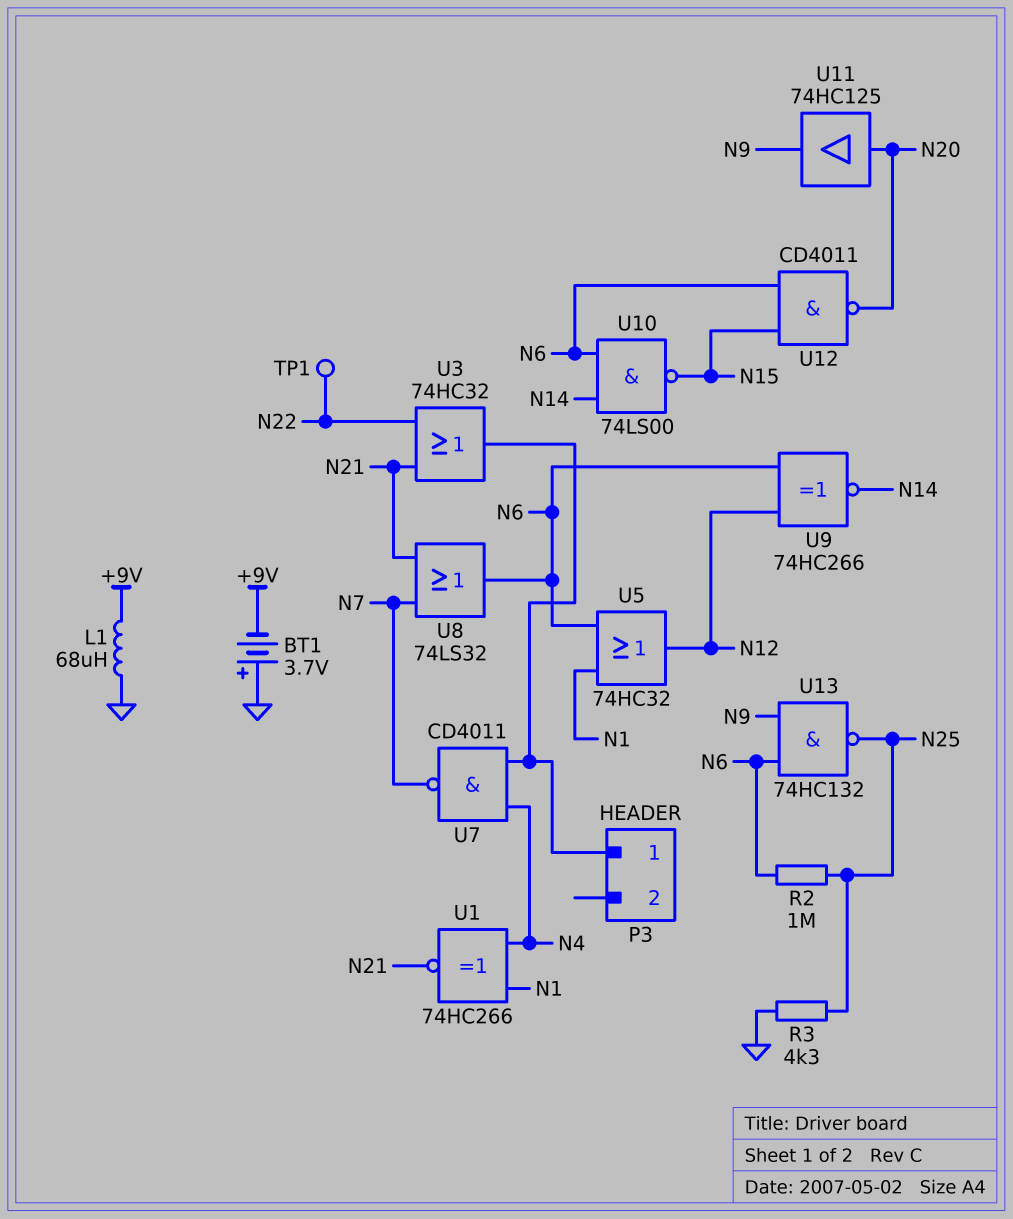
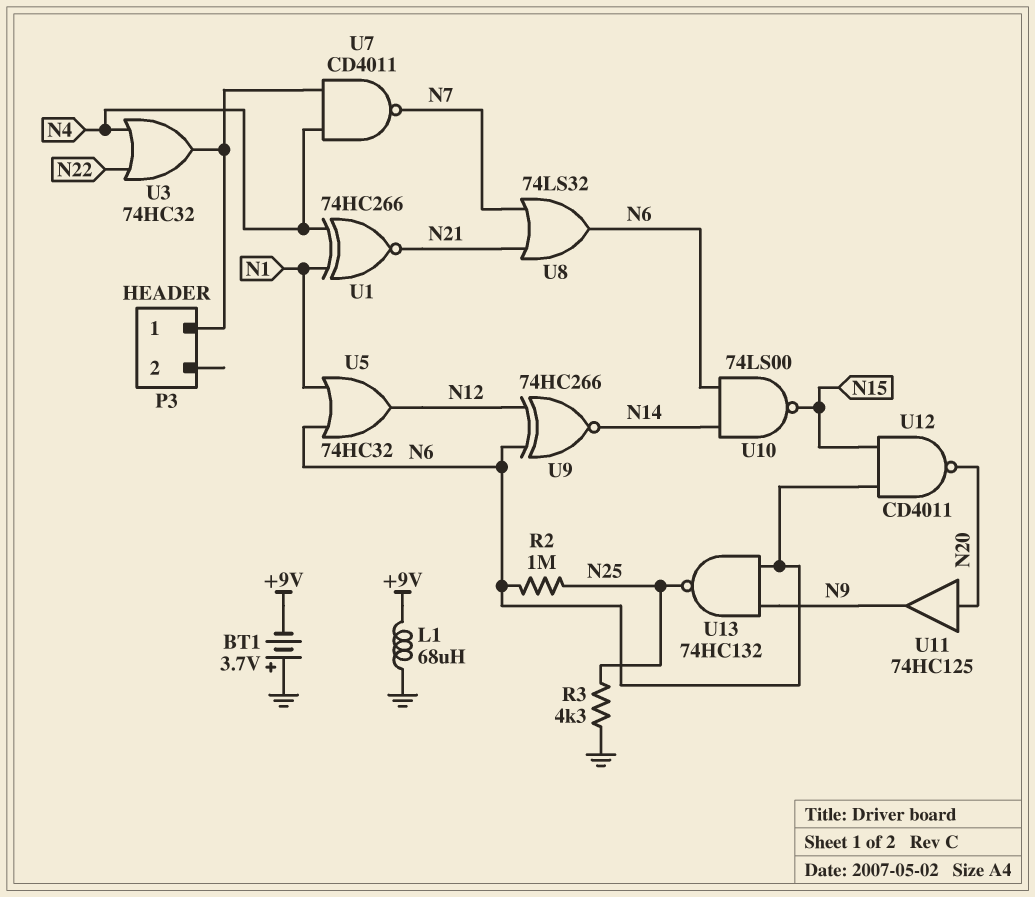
TP1: test point (N22) -> none
U3: OR 74HC32 (in N21, in N22, out P3/1) -> OR 74HC32 (in N4, in N22, out P3/1)

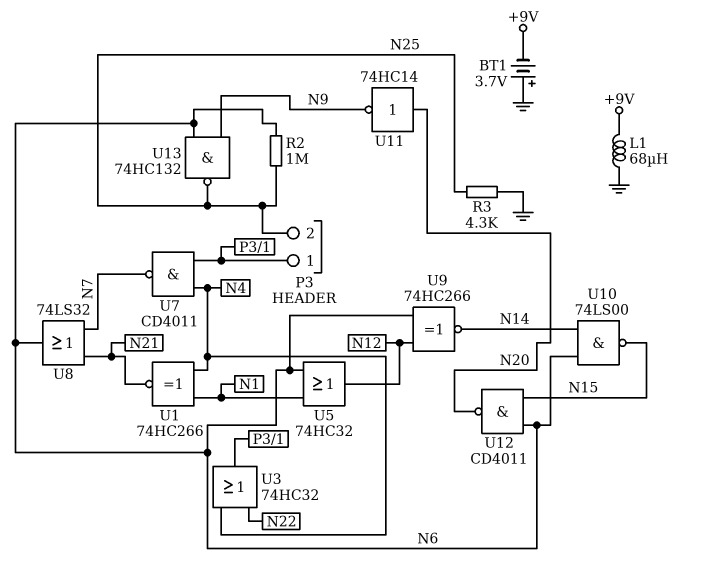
P3 pin 2: none -> N25
U11: buffer 74HC125 (in N20, out N9) -> NOT 74HC14 (in N20, out N9)

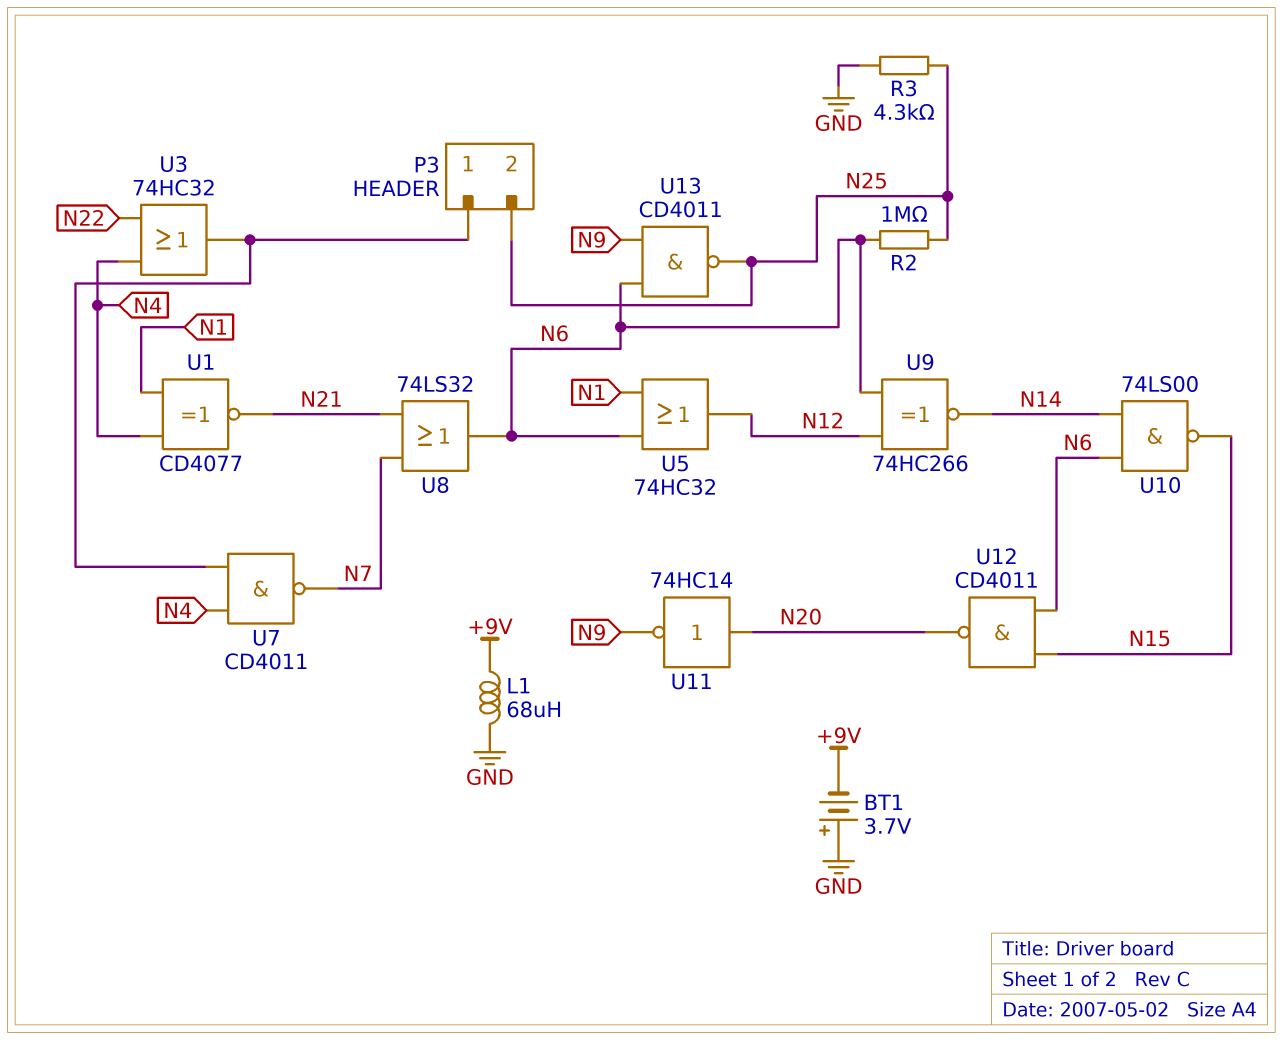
U1: XNOR 74HC266 (in N1, in N4, out N21) -> XNOR CD4077 (in N1, in N4, out N21)
U13: NAND 74HC132 (in N6, in N9, out N25) -> NAND CD4011 (in N6, in N9, out N25)

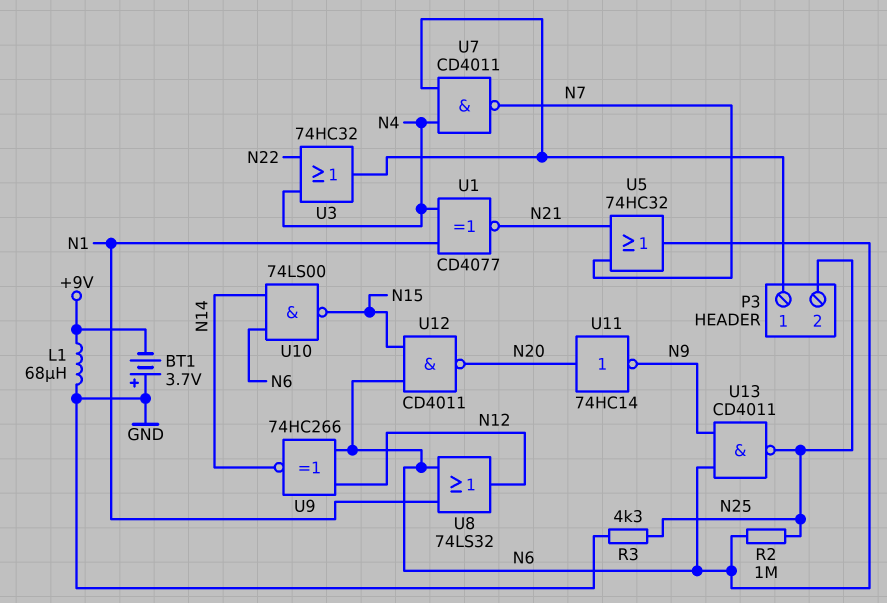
U5: OR 74HC32 (in N1, in N6, out N12) -> OR 74HC32 (in N7, in N21, out N6)
U8: OR 74LS32 (in N7, in N21, out N6) -> OR 74LS32 (in N1, in N6, out N12)

